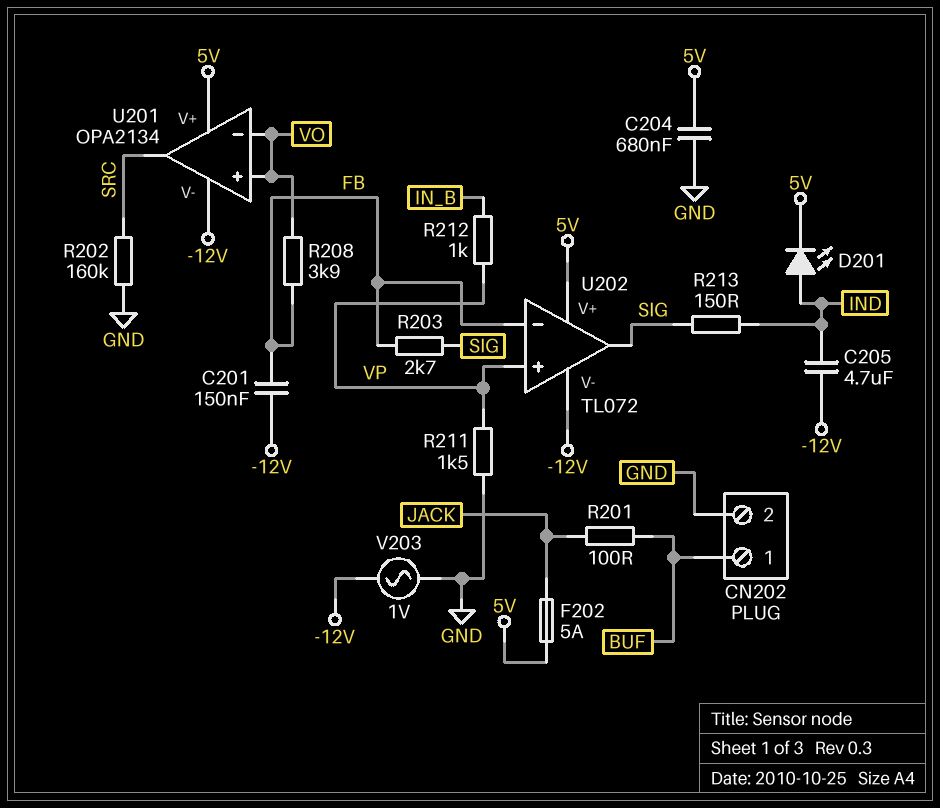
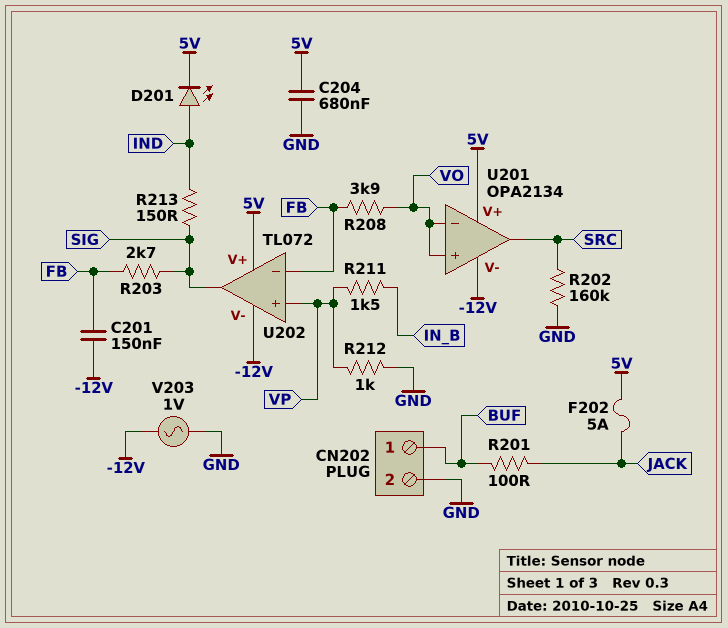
C205: 4.7uF (-12V, IND) -> none
R211: 1.5k (GND, VP) -> 1.5k (IN_B, VP)
R212: 1k (IN_B, VP) -> 1k (GND, VP)

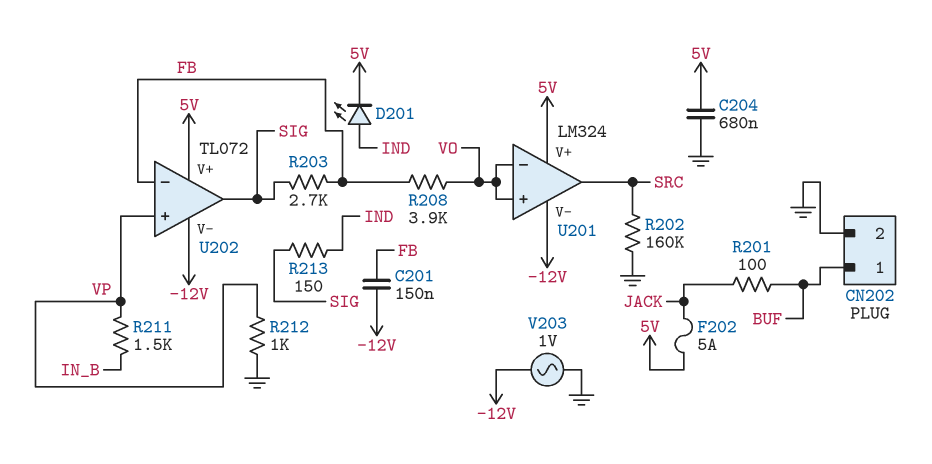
U201: OPA2134 -> LM324

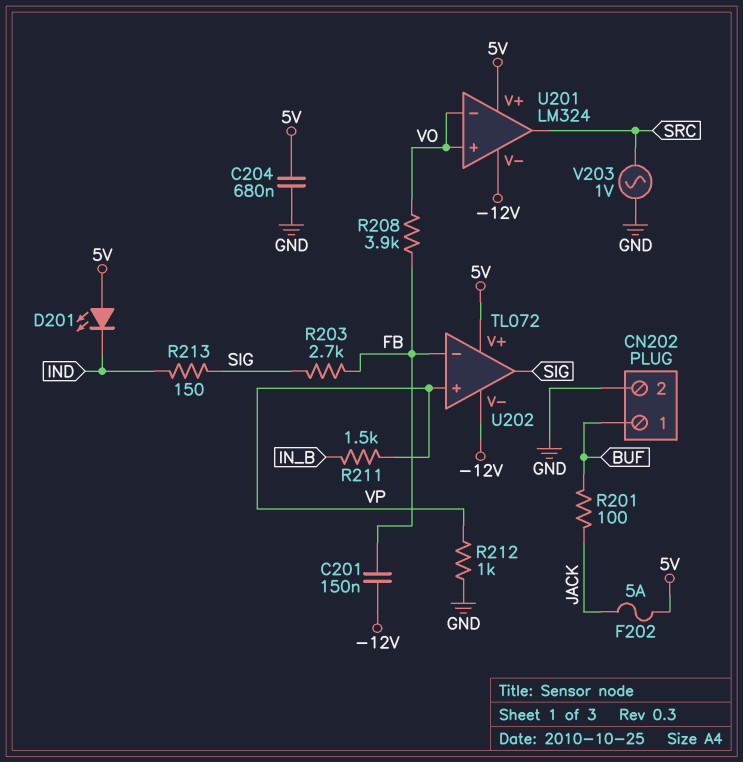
D201: LED (A IND, K 5V) -> LED (A 5V, K IND)
R202: 160k (GND, SRC) -> none
V203: AC 1V (-12V, GND) -> AC 1V (GND, SRC)

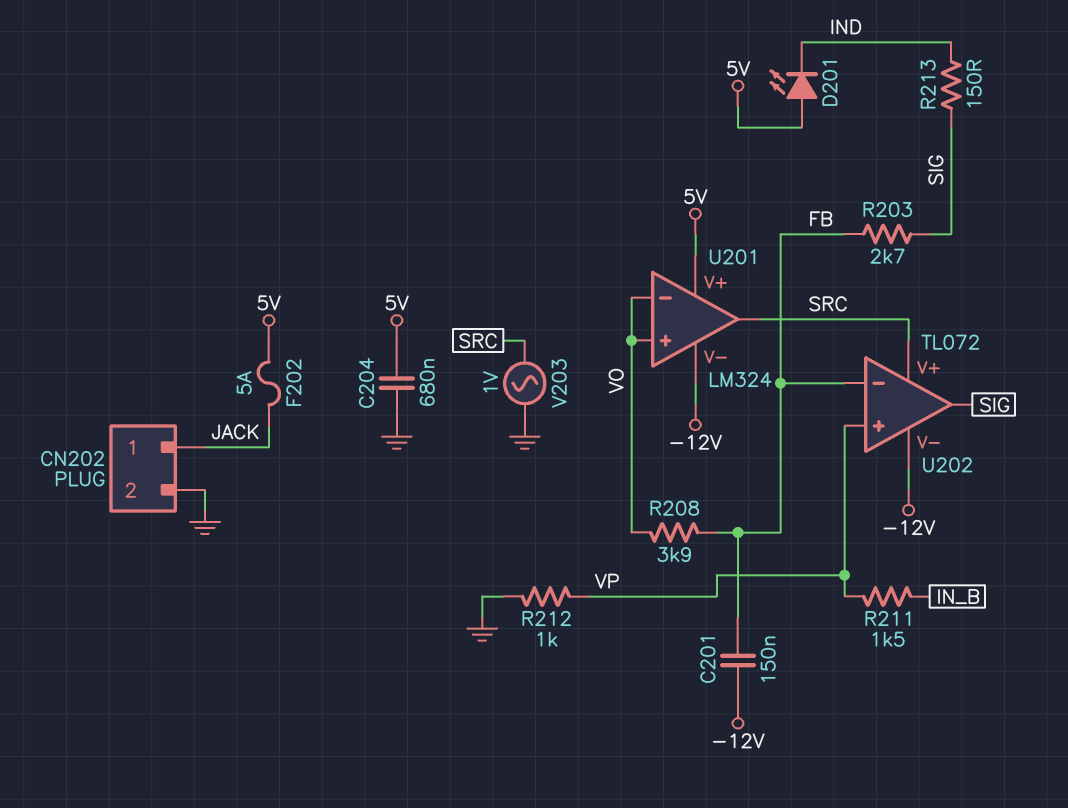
CN202 pin 1: BUF -> JACK
R201: 100 (BUF, JACK) -> none
U202 pin V+: 5V -> SRC

